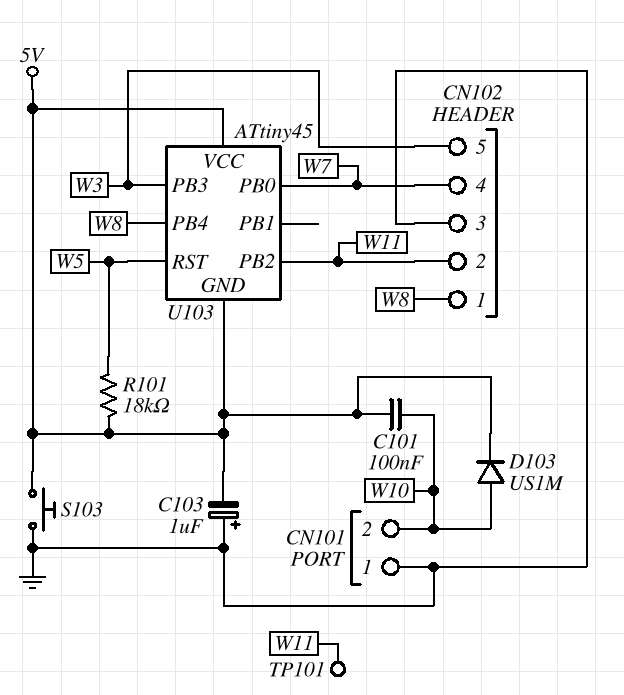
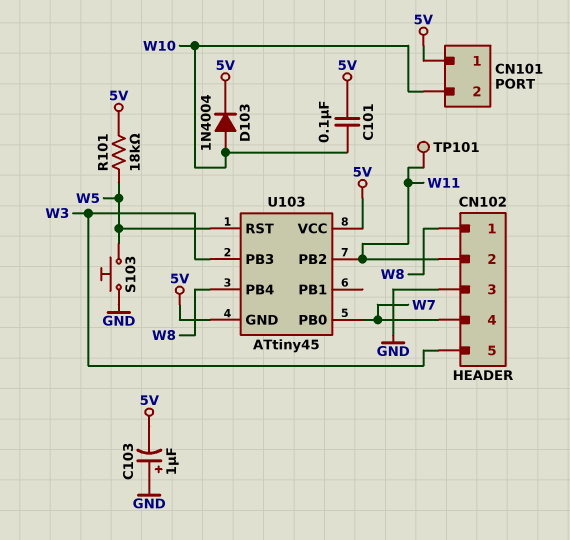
CN101 pin 1: GND -> 5V
D103: diode US1M (A W10, K 5V) -> diode 1N4004 (A W10, K 5V)
S103: button (5V, GND) -> button (GND, W5)

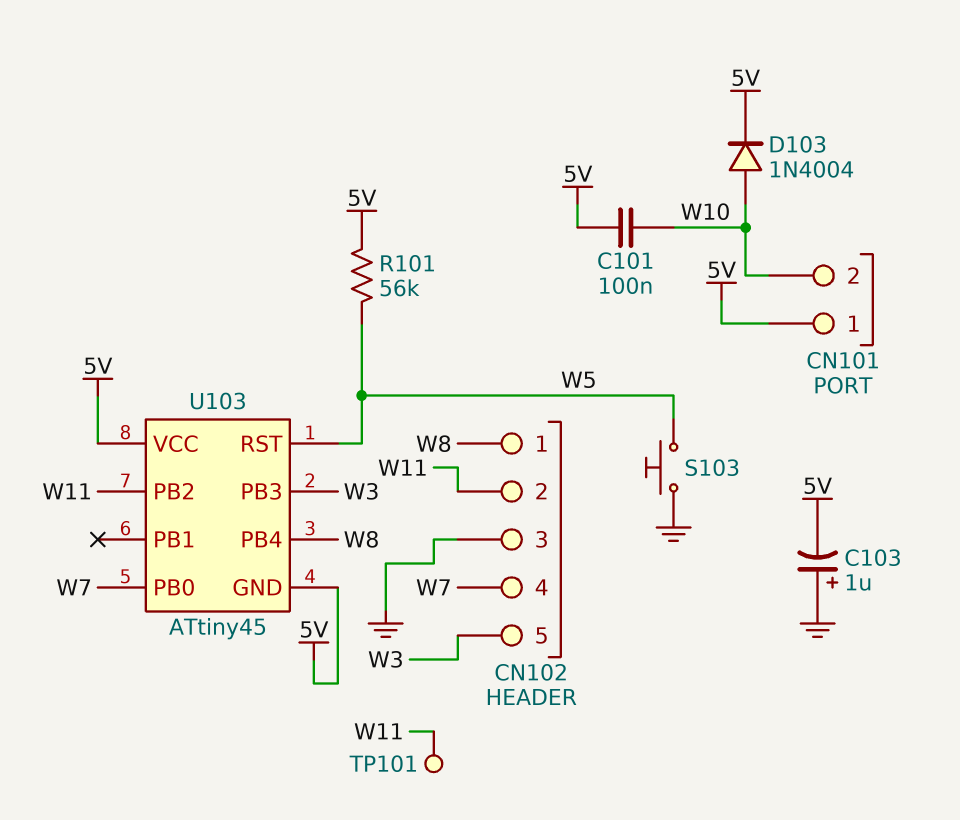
R101: 18k (5V, W5) -> 56k (5V, W5)

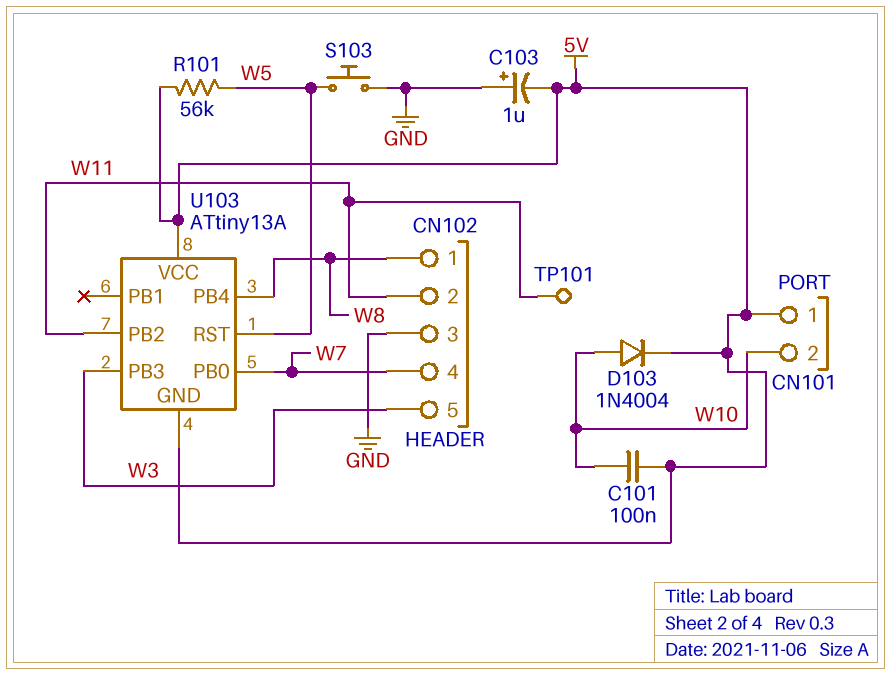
U103: ATtiny45 -> ATtiny13A

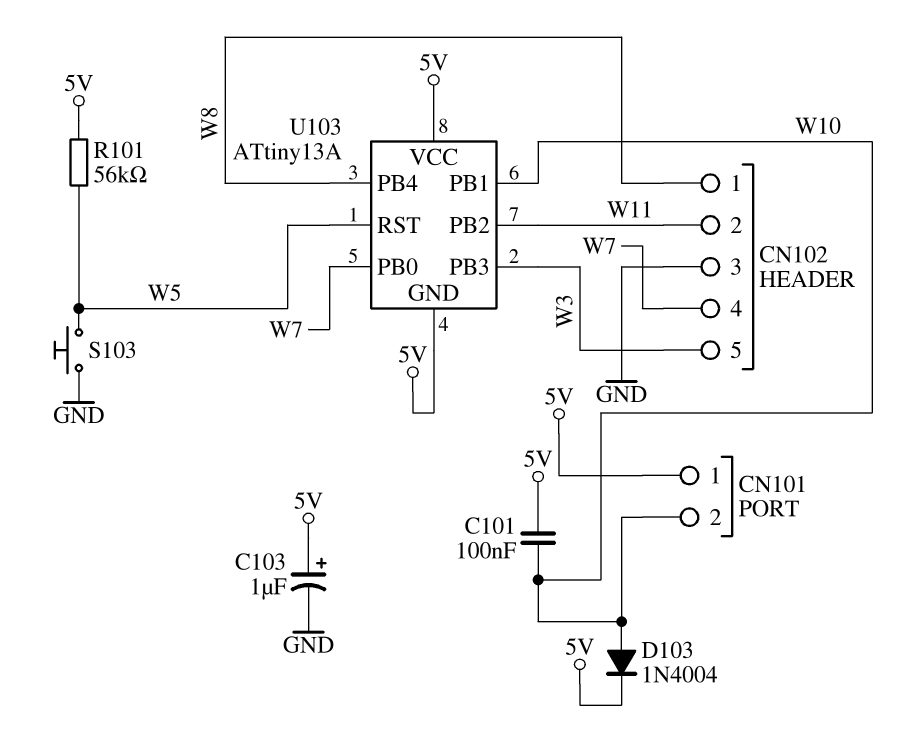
C103: 1uF (plus GND, minus 5V) -> 1uF (plus 5V, minus GND)
TP101: test point (W11) -> none
U103 pin PB1: none -> W10

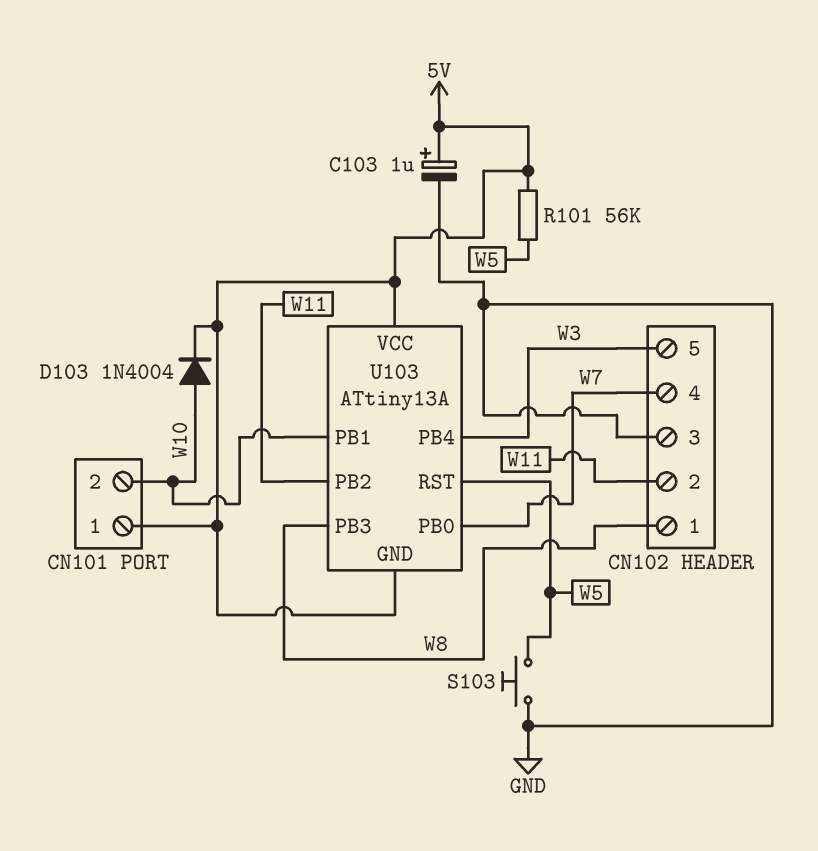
C101: 100nF (5V, W10) -> none
U103 pin PB3: W3 -> W8
U103 pin PB4: W8 -> W3

